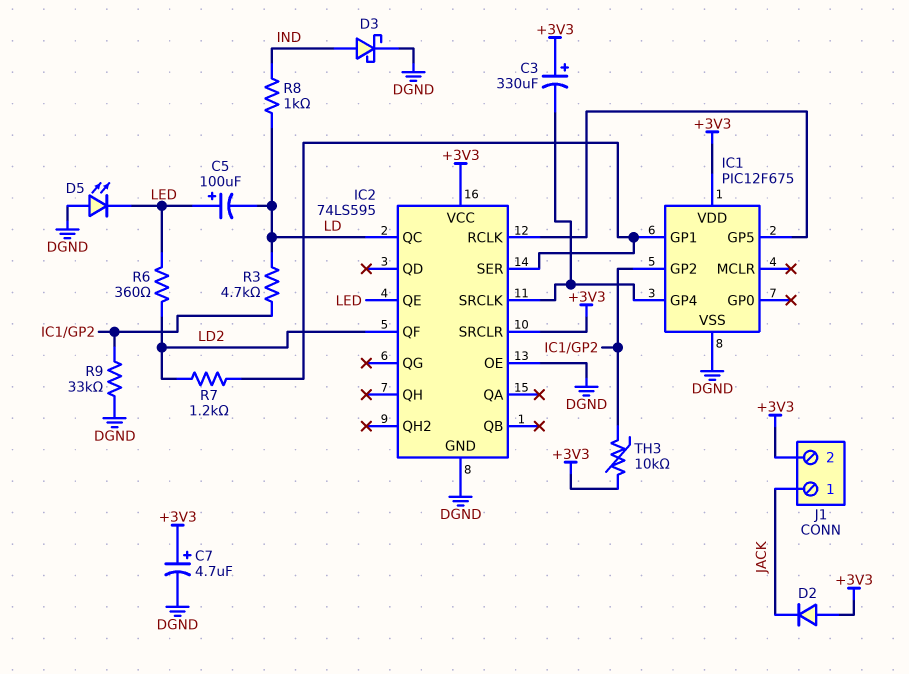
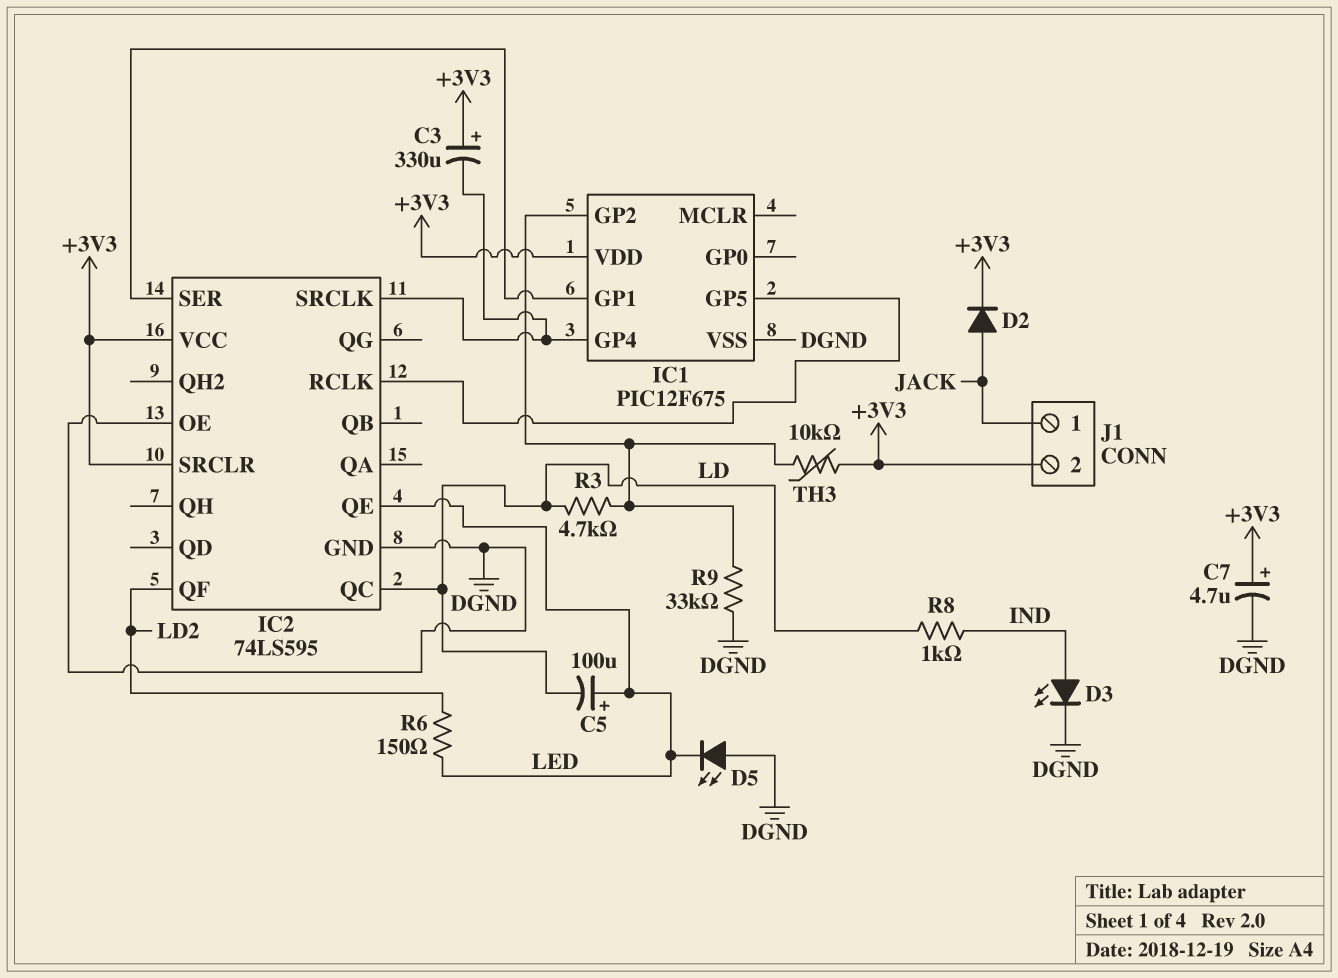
D2: diode (A +3V3, K JACK) -> diode (A JACK, K +3V3)
D3: schottky (A IND, K DGND) -> LED (A IND, K DGND)
R6: 360 (LD2, LED) -> 150 (LD2, LED)
R7: 1.2k (IC1/GP1, LD2) -> none

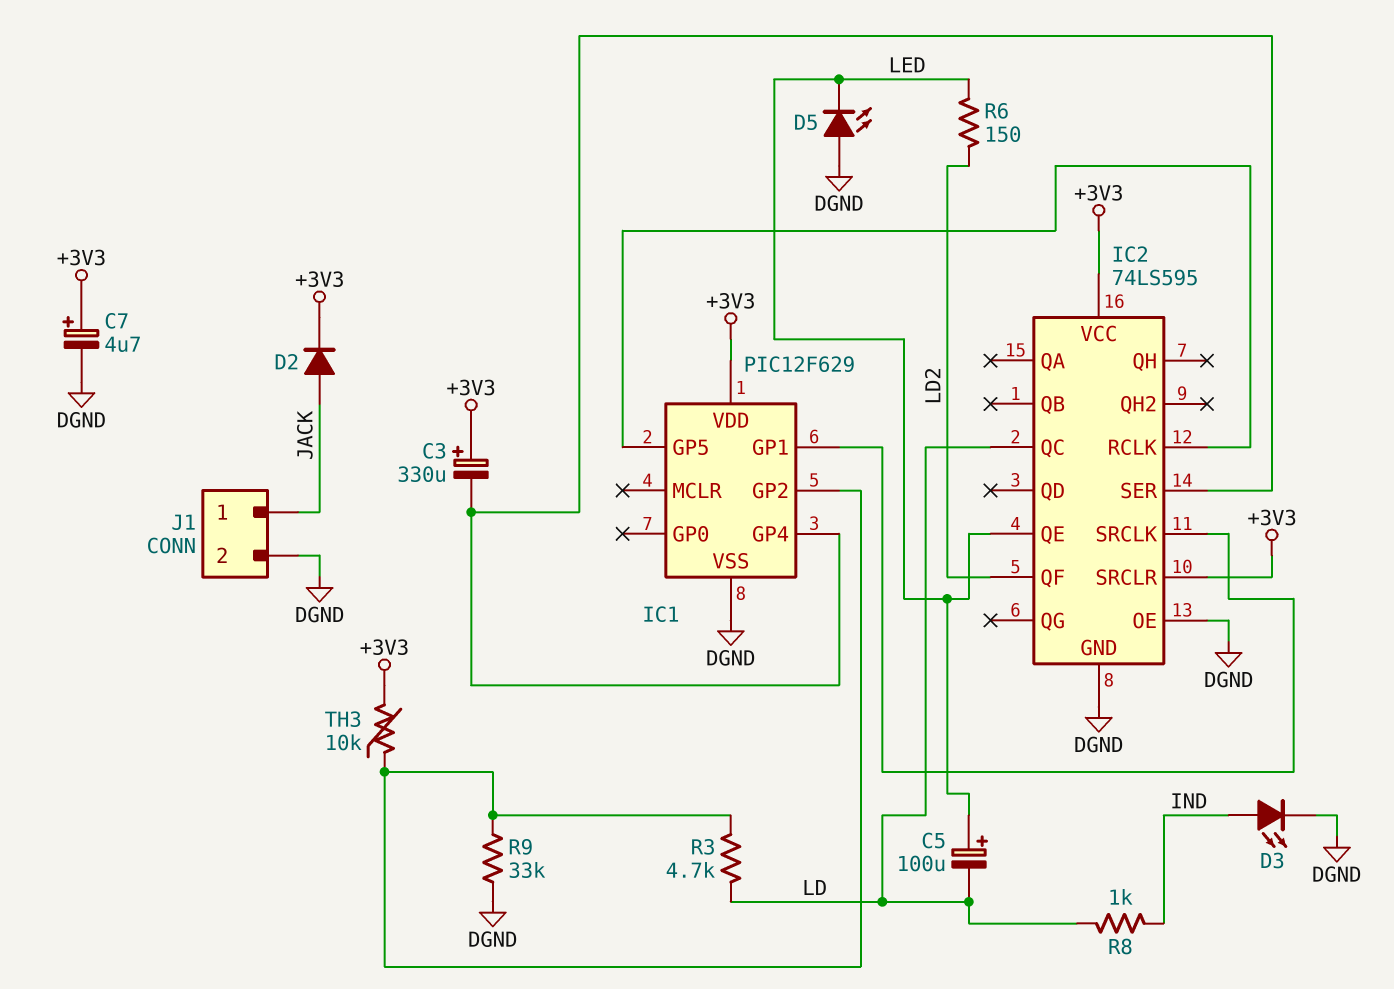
IC1: PIC12F675 -> PIC12F629
IC2 pin SER: IC1/GP1 -> IC1/GP4
IC2 pin SRCLK: IC1/GP4 -> IC1/GP1
J1 pin 2: +3V3 -> DGND

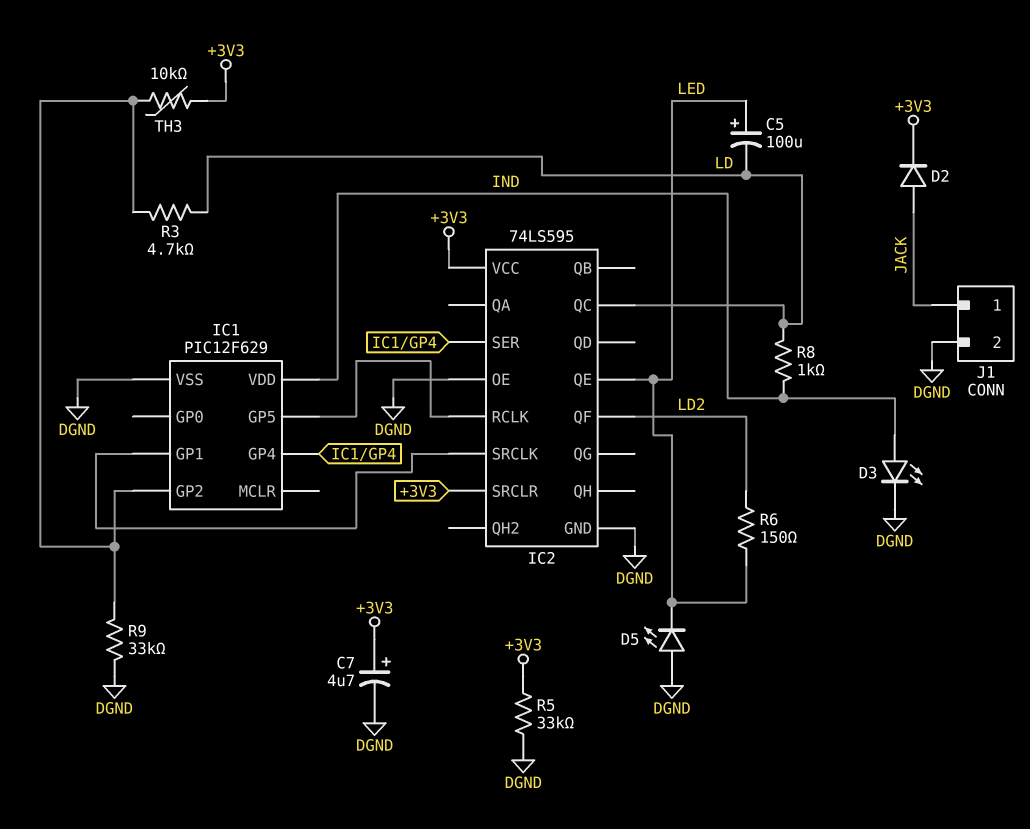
C3: 330uF (plus +3V3, minus IC1/GP4) -> none
IC1 pin VDD: +3V3 -> IND
R5: none -> 33k (+3V3, DGND)

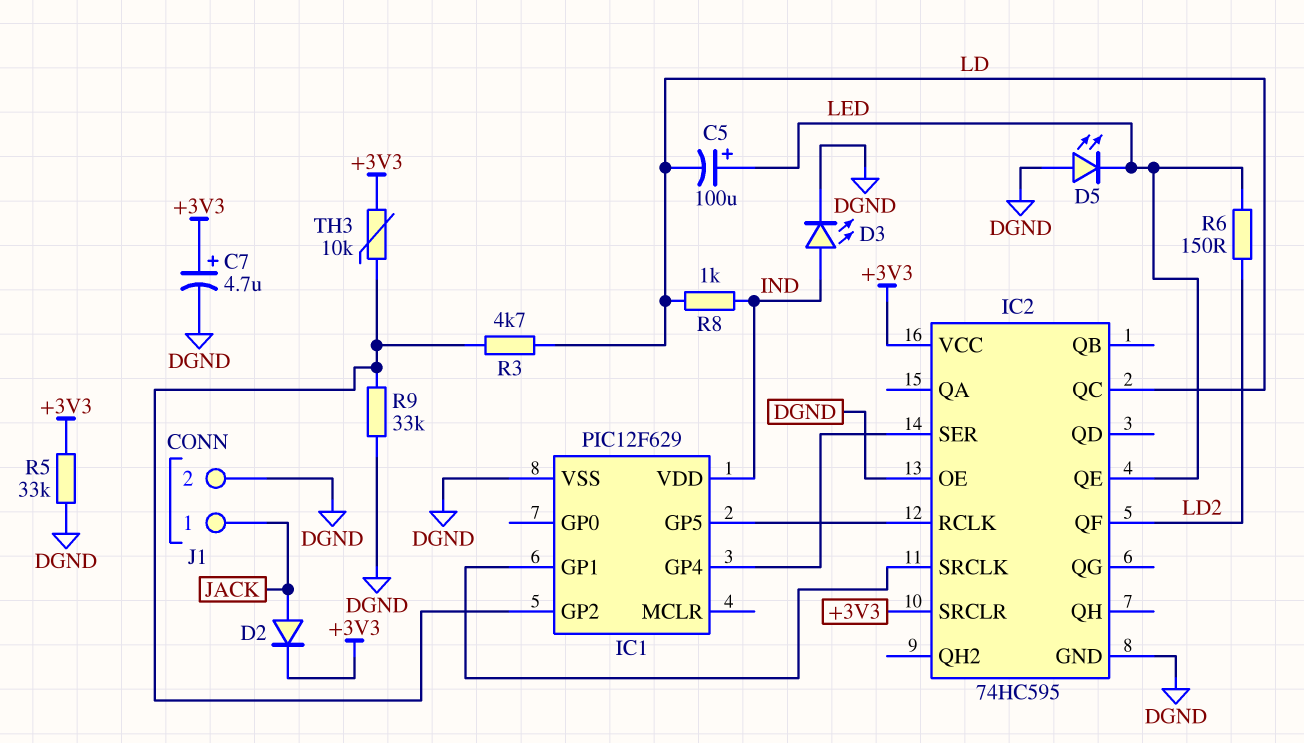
IC2: 74LS595 -> 74HC595

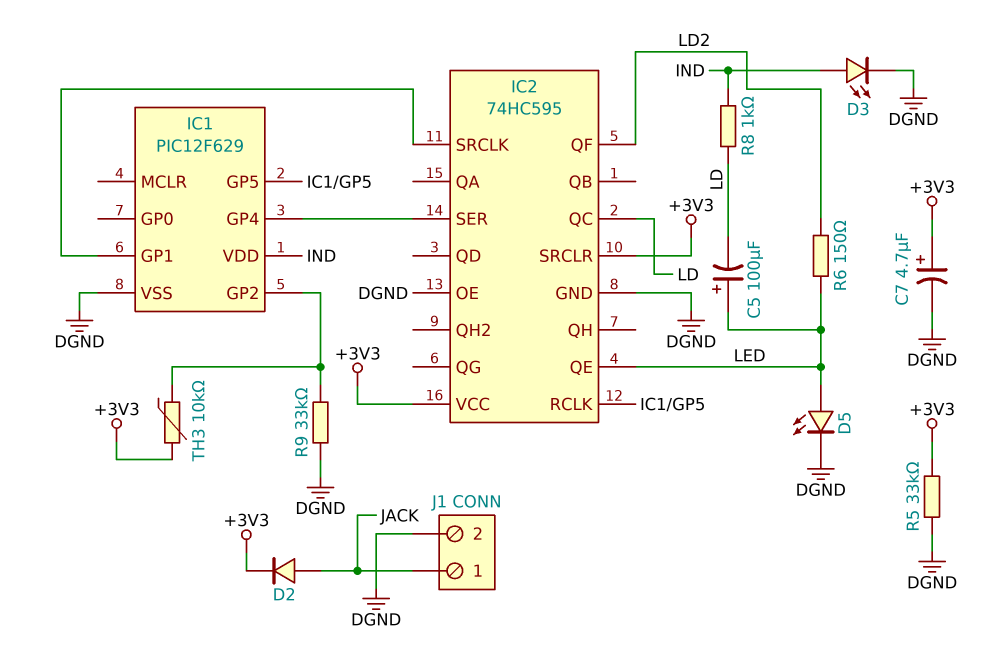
D5: LED (A DGND, K LED) -> LED (A LED, K DGND)
R3: 4.7k (IC1/GP2, LD) -> none

